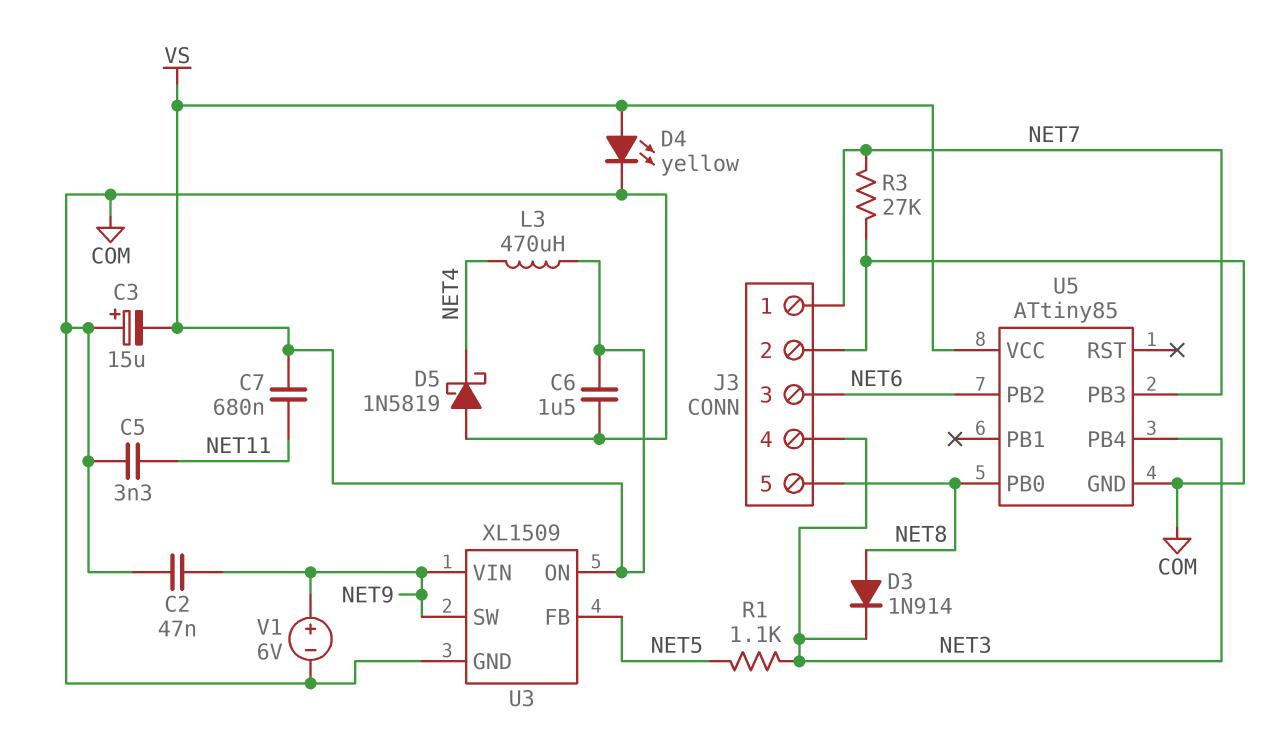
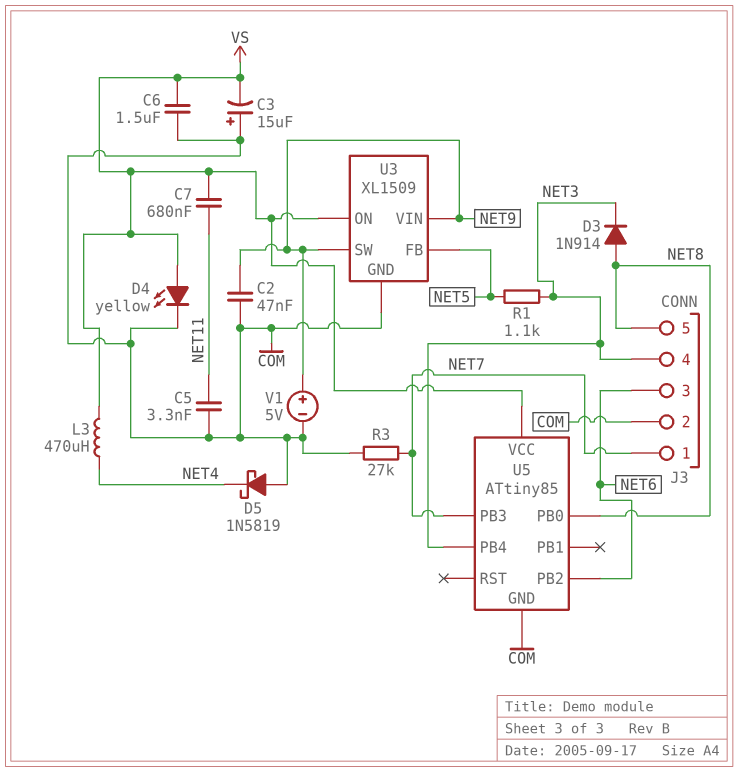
V1: 6V (plus NET9, minus COM) -> 5V (plus NET9, minus COM)

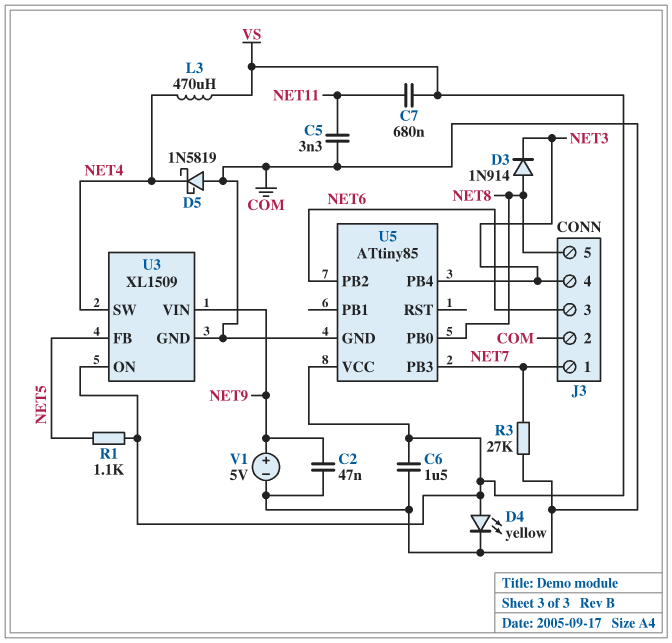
C3: 15uF (plus COM, minus VS) -> none
R1: 1.1k (NET3, NET5) -> 1.1k (NET5, VS)
U3 pin SW: NET9 -> NET4

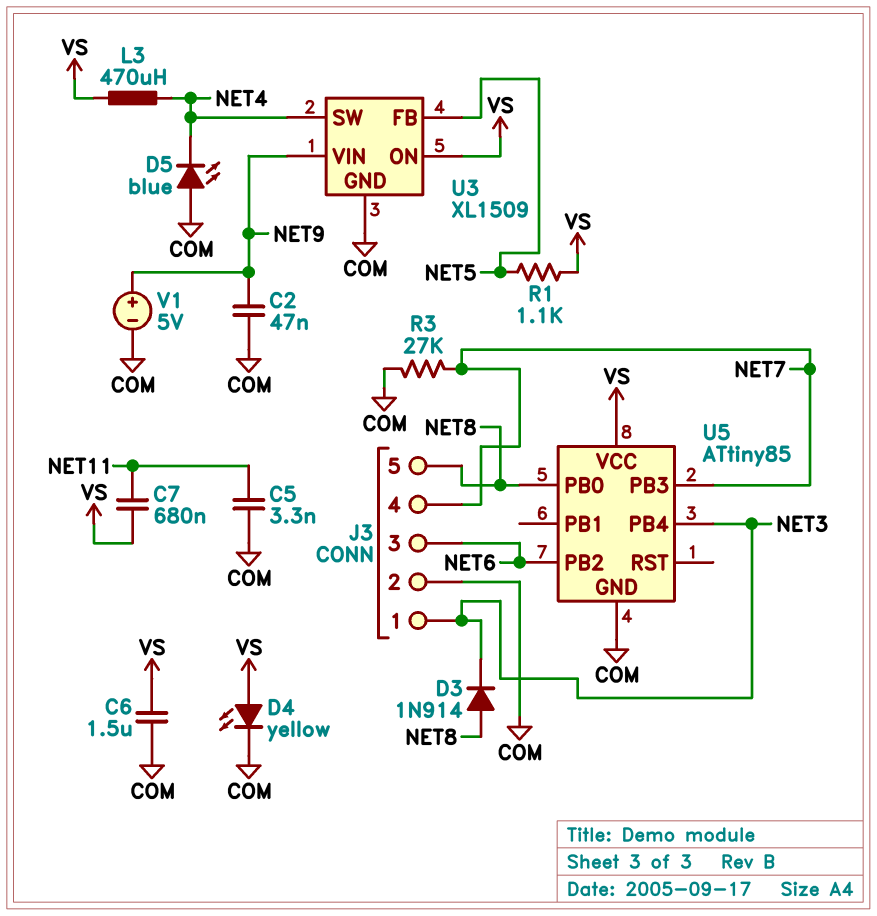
D5: schottky 1N5819 (A COM, K NET4) -> LED blue (A COM, K NET4)
J3 pin 1: NET7 -> NET3
J3 pin 4: NET3 -> NET7

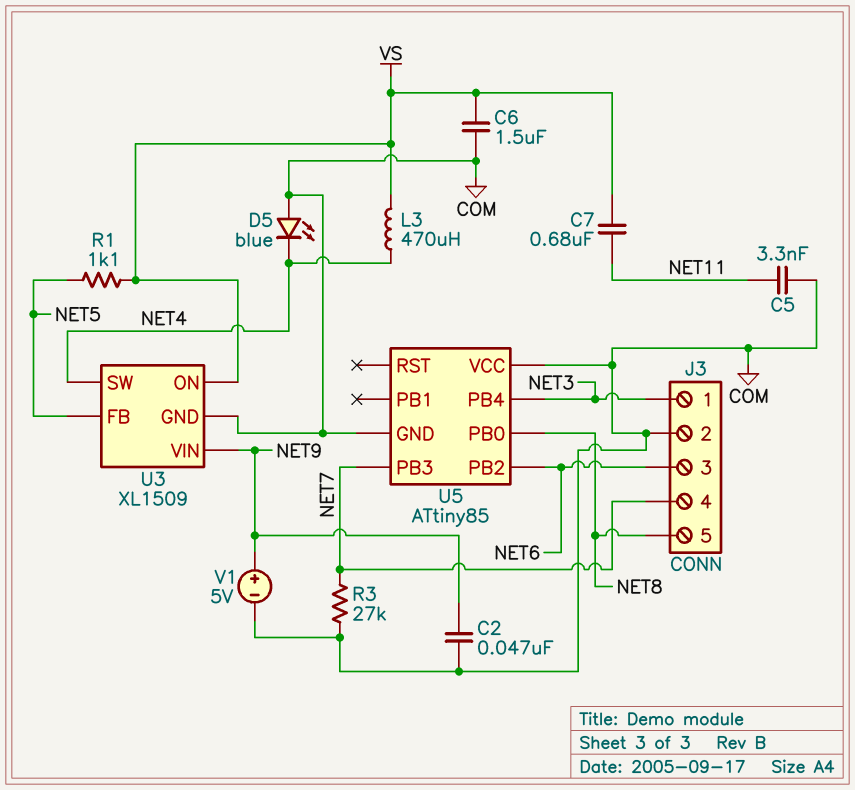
D3: diode 1N914 (A NET8, K NET3) -> none
D4: LED yellow (A VS, K COM) -> none
U5 pin VCC: VS -> COM

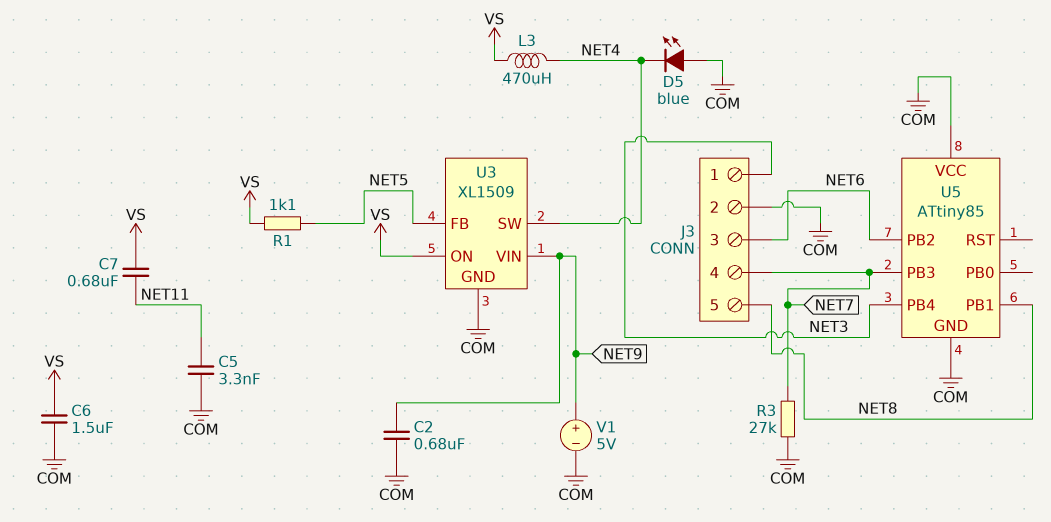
C2: 47nF (COM, NET9) -> 680nF (COM, NET9)
U5 pin PB0: NET8 -> none
U5 pin PB1: none -> NET8

